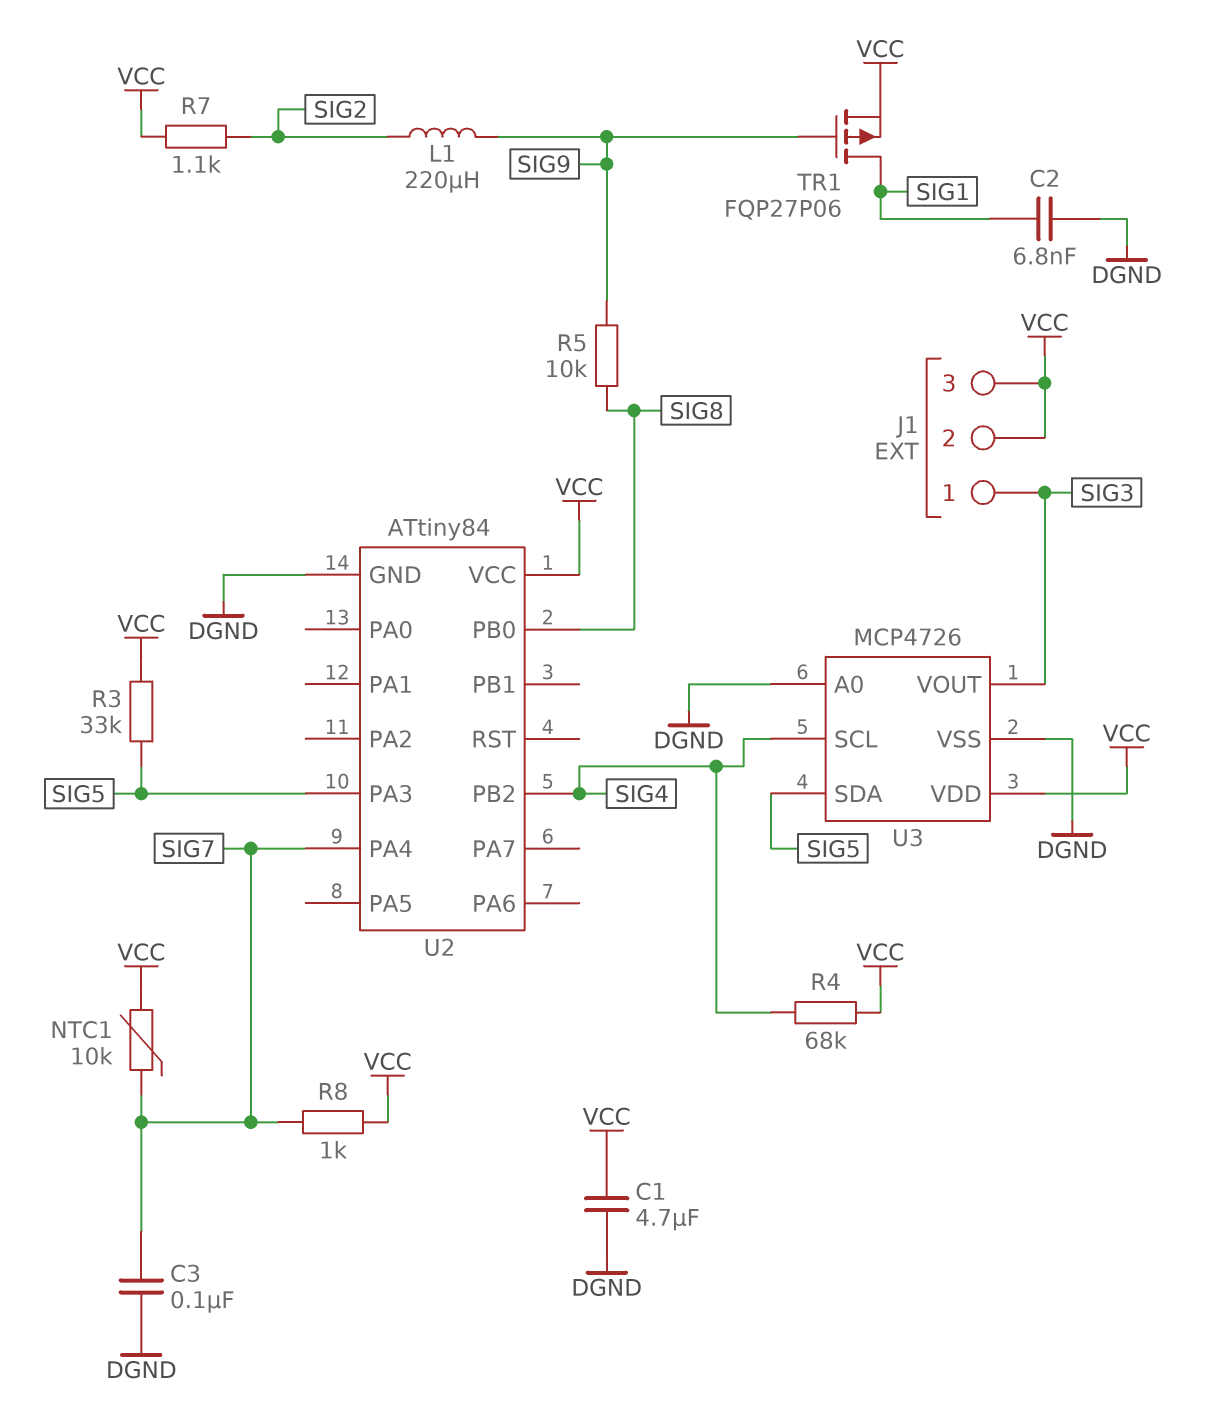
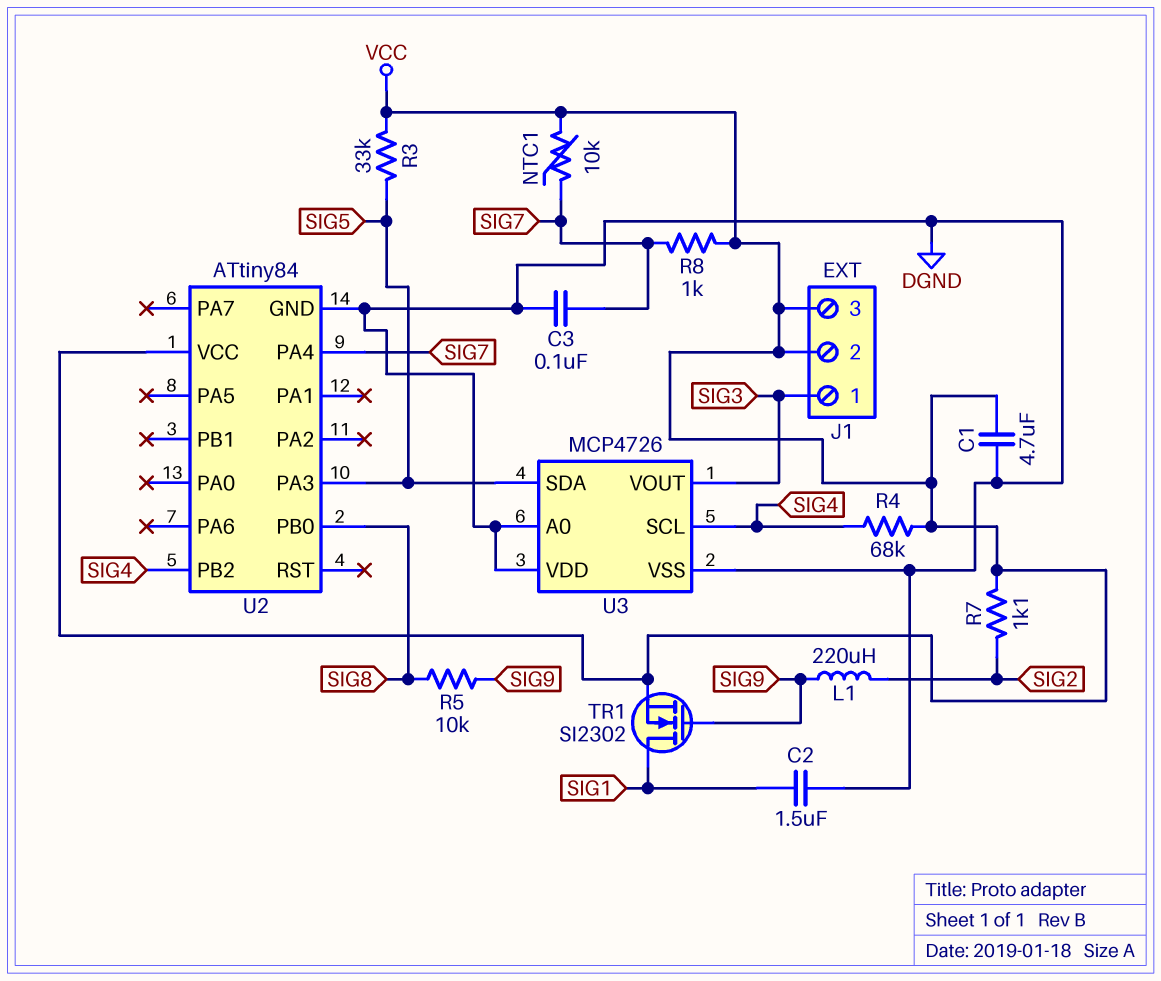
C2: 6.8nF (DGND, SIG1) -> 1.5uF (DGND, SIG1)
TR1: PMOS FQP27P06 (G SIG9, D SIG1, S VCC) -> NMOS SI2302 (G SIG9, D SIG1, S VCC)
U3 pin VDD: VCC -> DGND

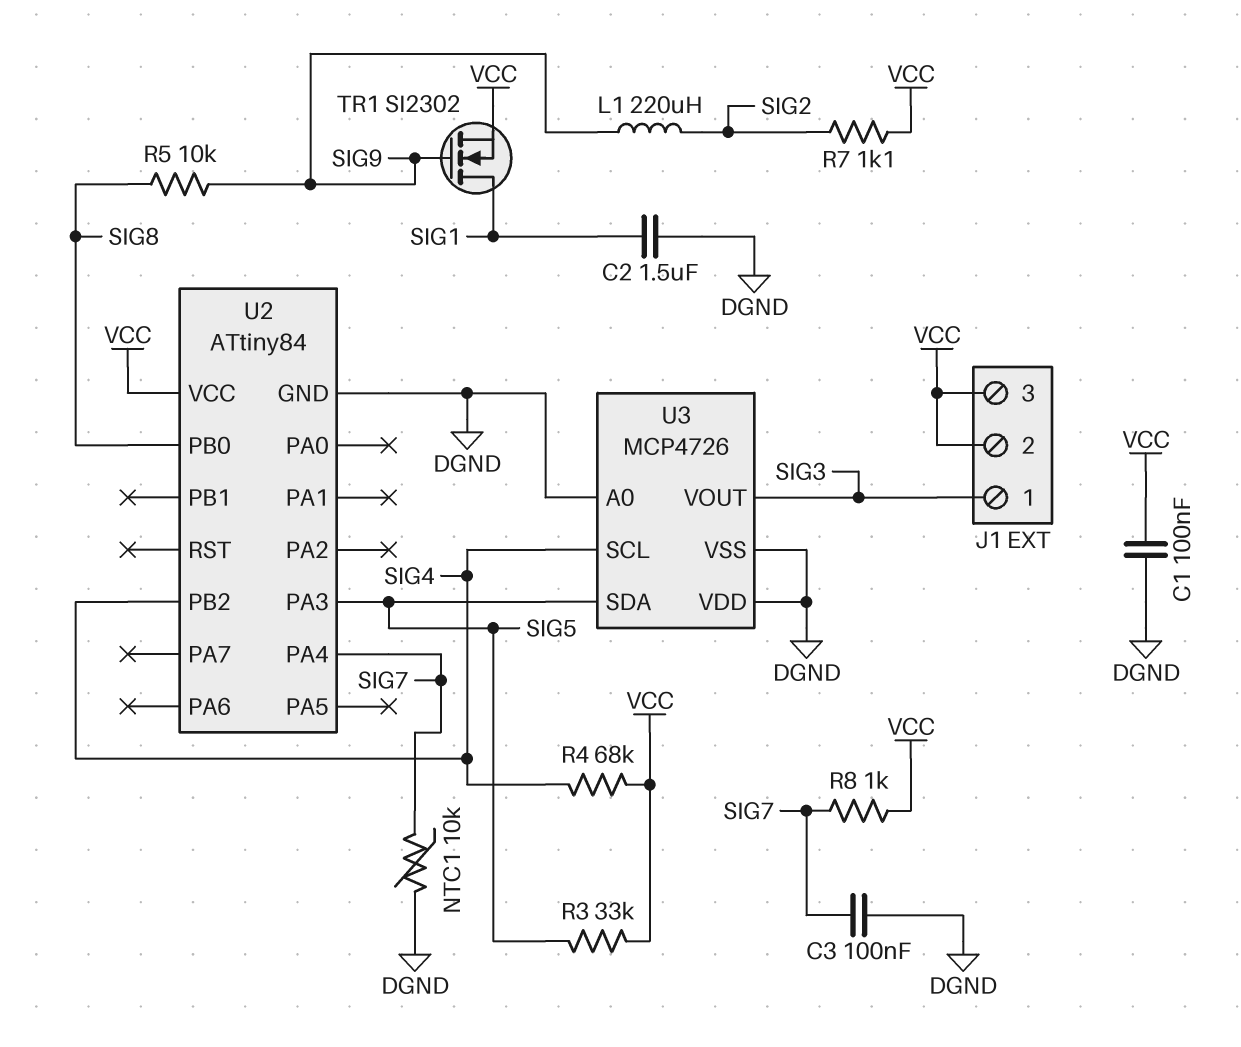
C1: 4.7uF (DGND, VCC) -> 100nF (DGND, VCC)
NTC1: 10k (SIG7, VCC) -> 10k (DGND, SIG7)

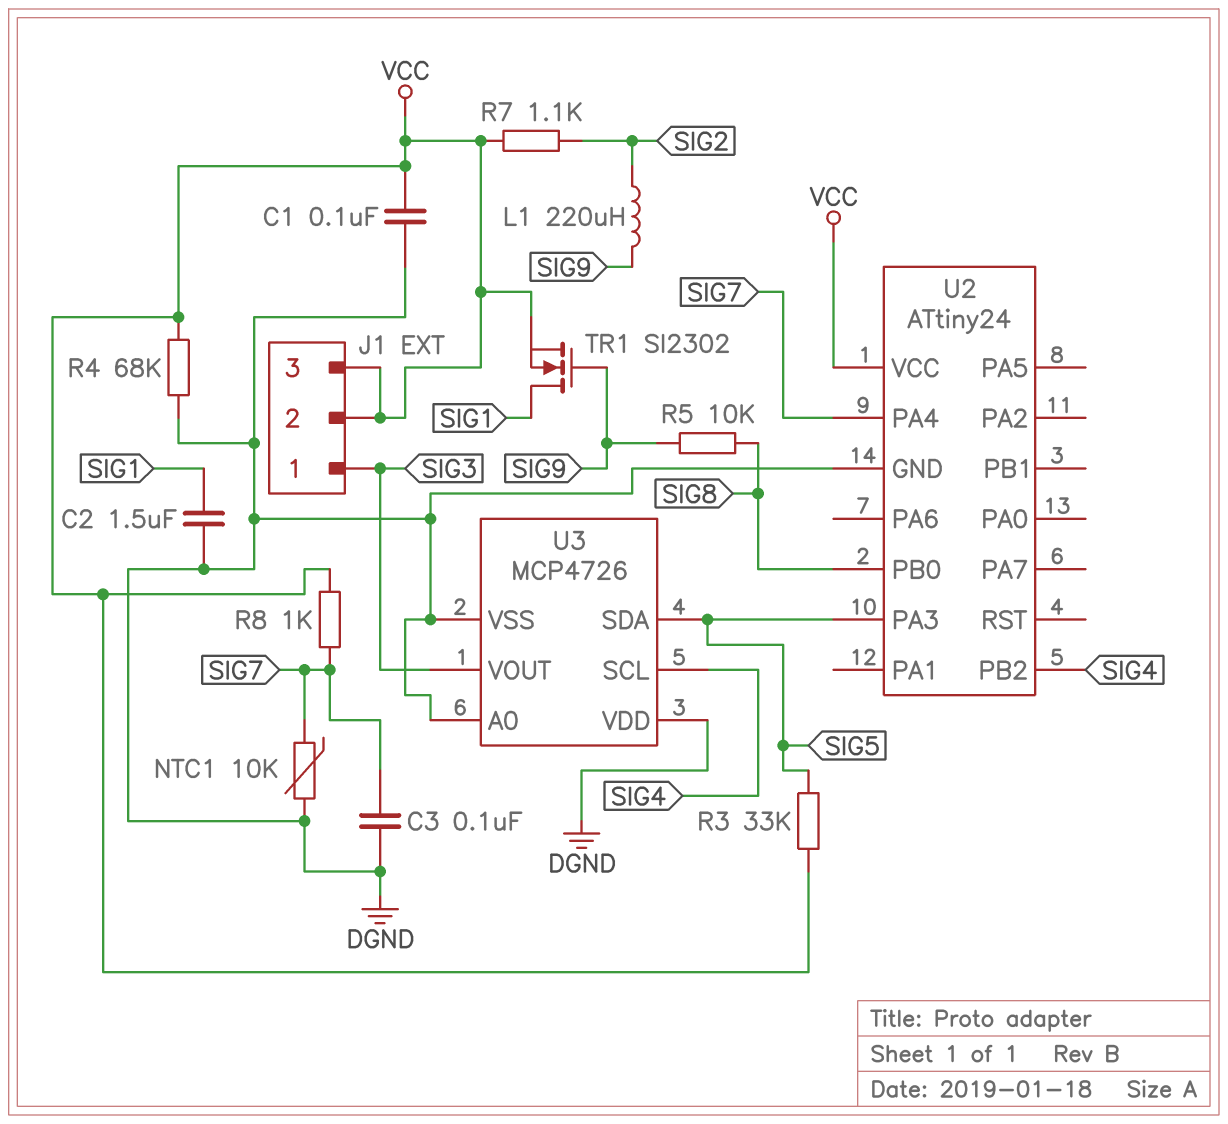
R4: 68k (SIG4, VCC) -> 68k (DGND, VCC)
U2: ATtiny84 -> ATtiny24

